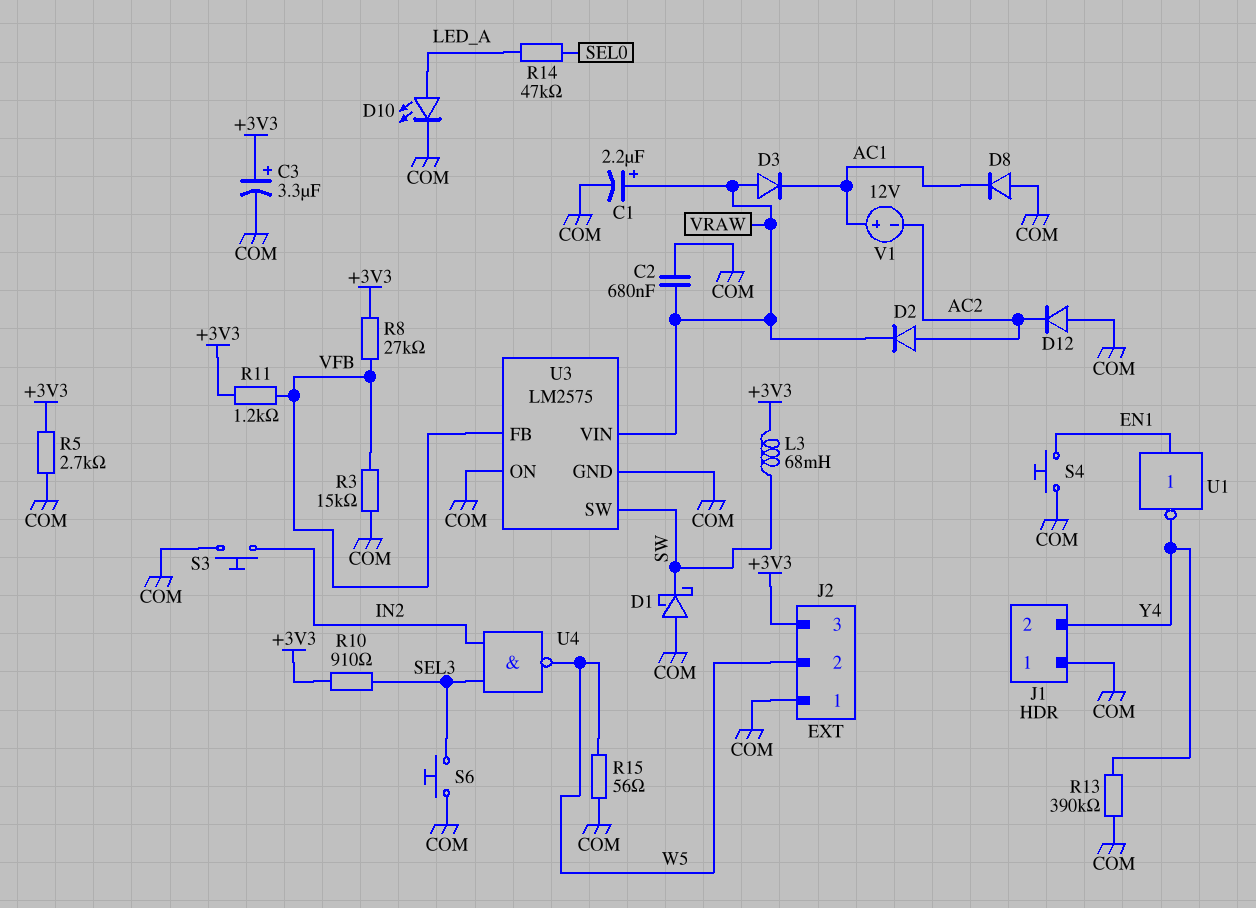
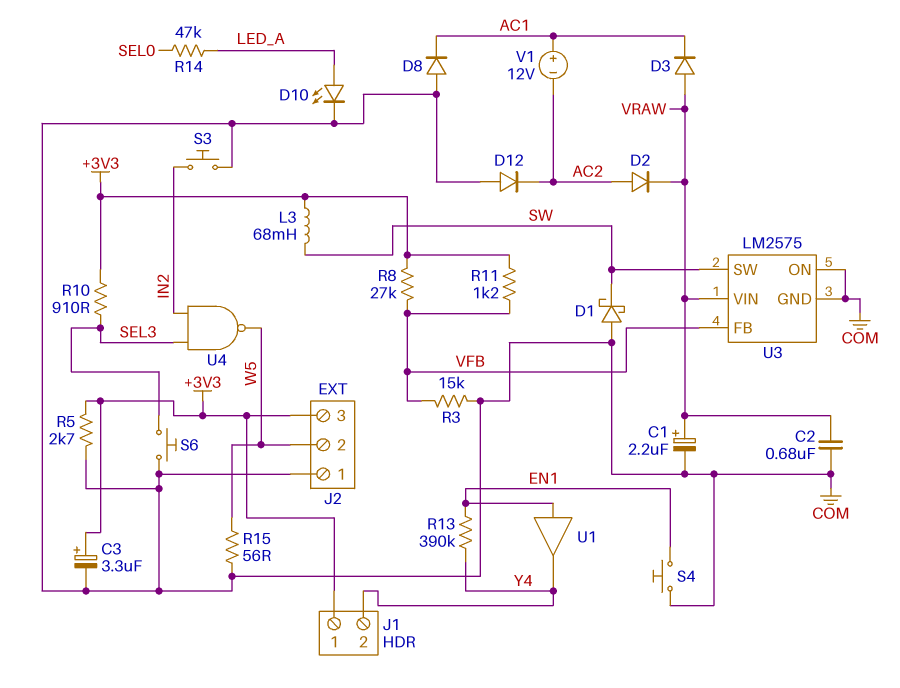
J1 pin 1: COM -> +3V3
R13: 390k (COM, Y4) -> 390k (EN1, Y4)
U1: NOT (in EN1, out Y4) -> buffer (in EN1, out Y4)

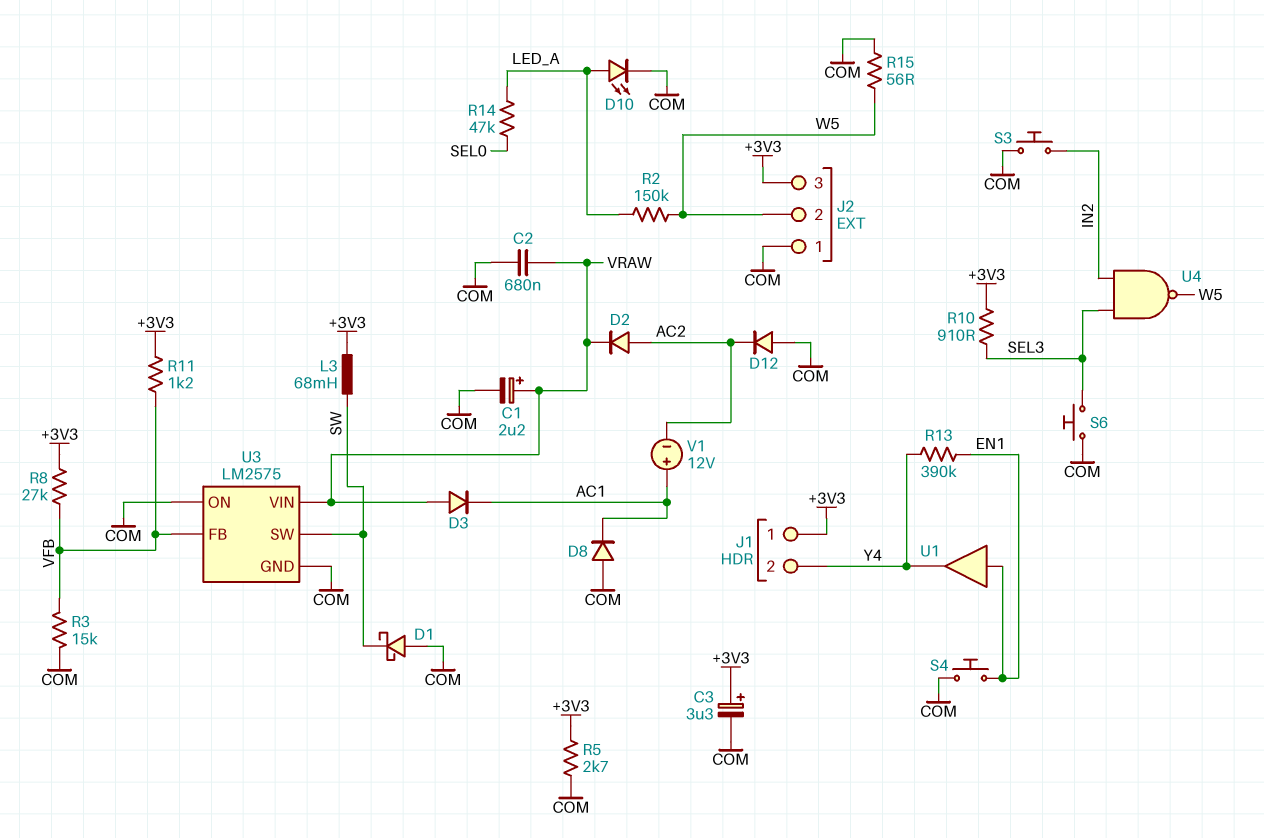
R2: none -> 150k (LED_A, W5)

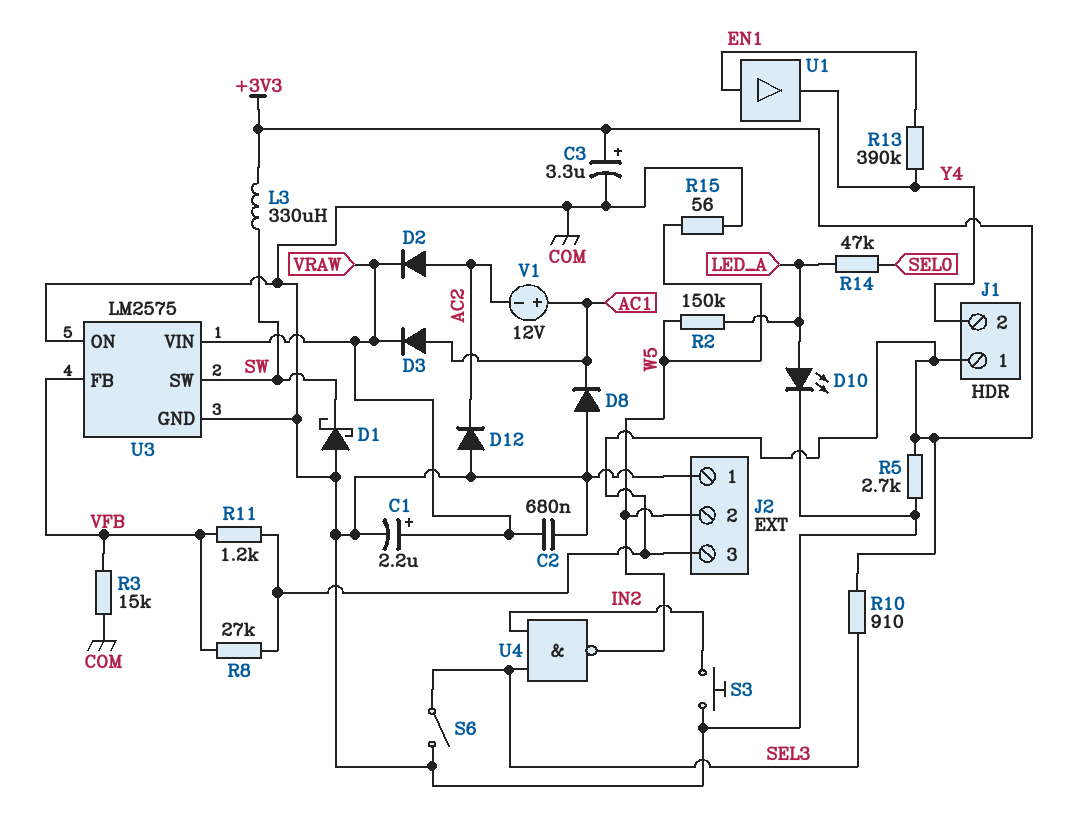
D3: diode (A VRAW, K AC1) -> diode (A AC1, K VRAW)
L3: 68mH (+3V3, SW) -> 330uH (+3V3, SW)
S4: button (COM, EN1) -> none
S6: button (COM, SEL3) -> switch (COM, SEL3)

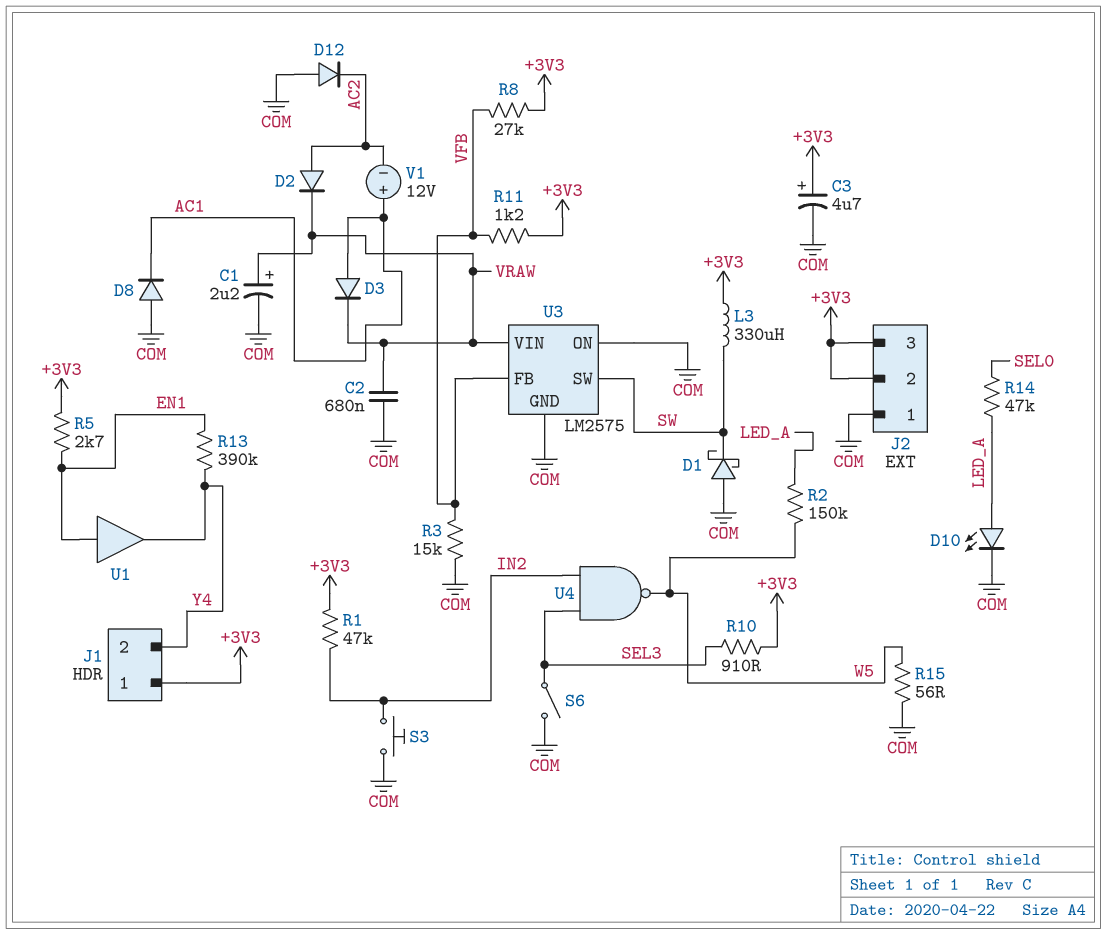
C3: 3.3uF (plus +3V3, minus COM) -> 4.7uF (plus +3V3, minus COM)
J2 pin 2: W5 -> +3V3
R1: none -> 47k (+3V3, IN2)
R5: 2.7k (+3V3, COM) -> 2.7k (+3V3, EN1)

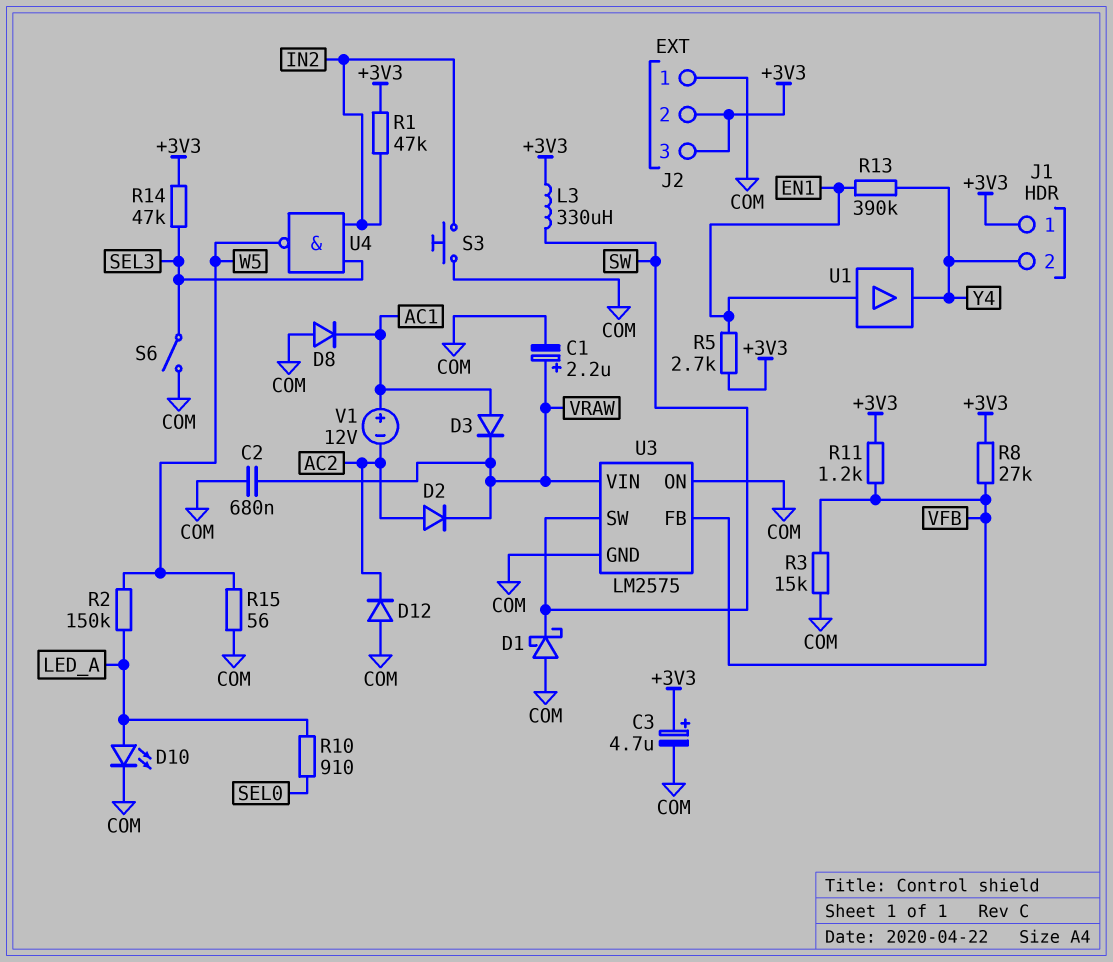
R10: 910 (+3V3, SEL3) -> 910 (LED_A, SEL0)
R14: 47k (LED_A, SEL0) -> 47k (+3V3, SEL3)

